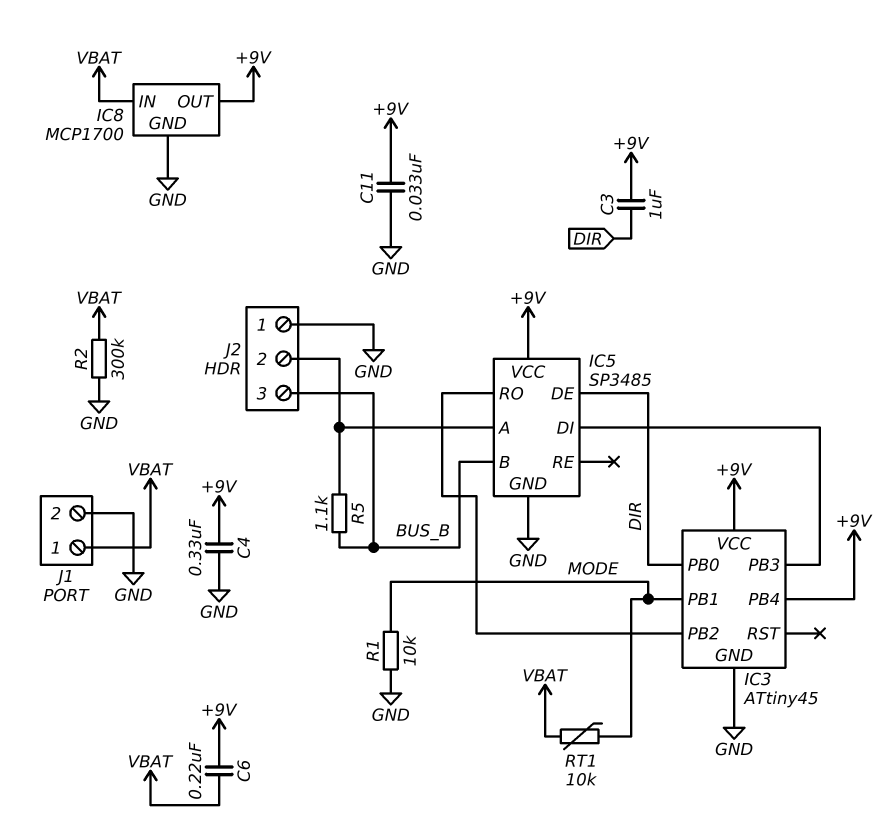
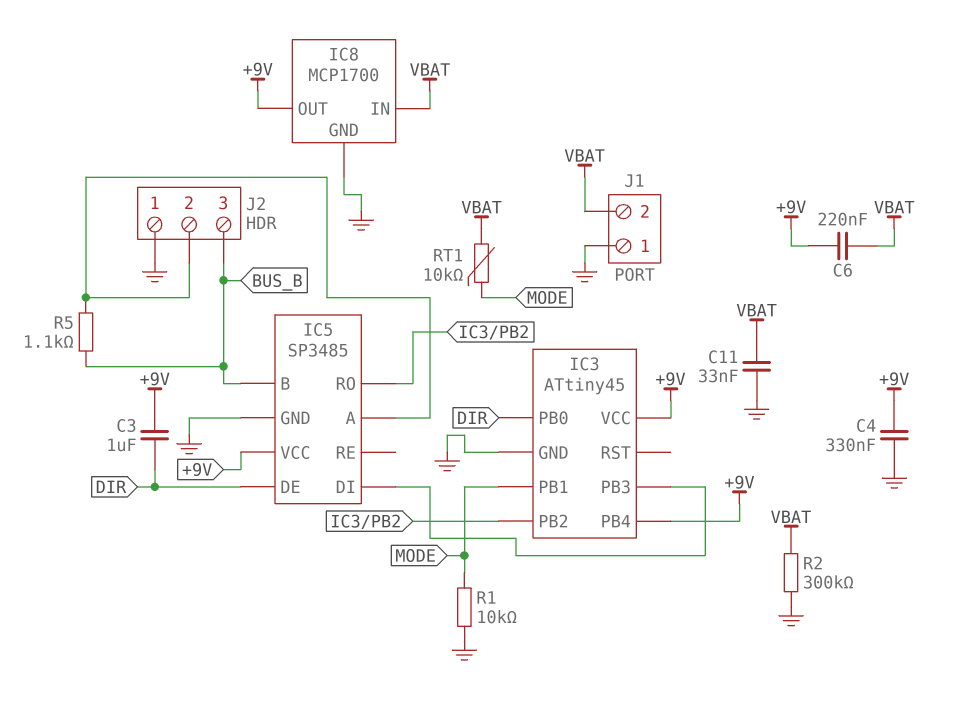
C11: 33nF (+9V, GND) -> 33nF (GND, VBAT)
J1 pin 1: VBAT -> GND
J1 pin 2: GND -> VBAT

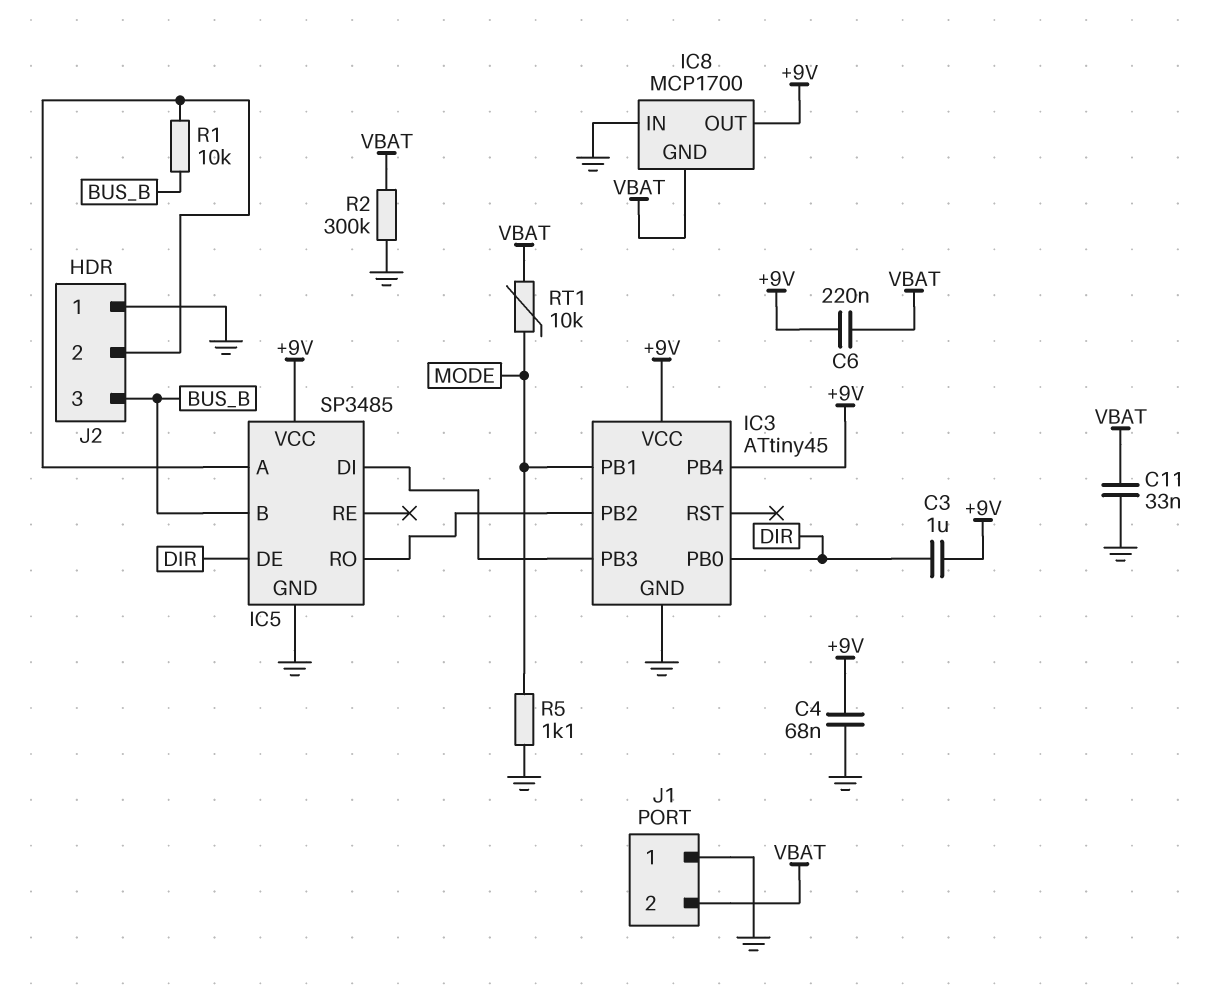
C4: 330nF (+9V, GND) -> 68nF (+9V, GND)
IC8 pin GND: GND -> VBAT
IC8 pin IN: VBAT -> GND
R1: 10k (GND, MODE) -> 10k (BUS_B, IC5/A)
R5: 1.1k (BUS_B, IC5/A) -> 1.1k (GND, MODE)

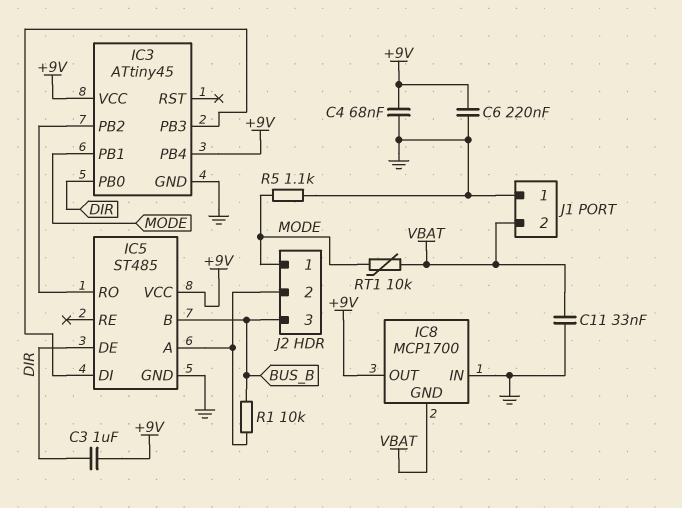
C6: 220nF (+9V, VBAT) -> 220nF (+9V, GND)
IC5: SP3485 -> ST485
J2 pin 1: GND -> MODE
R2: 300k (GND, VBAT) -> none

